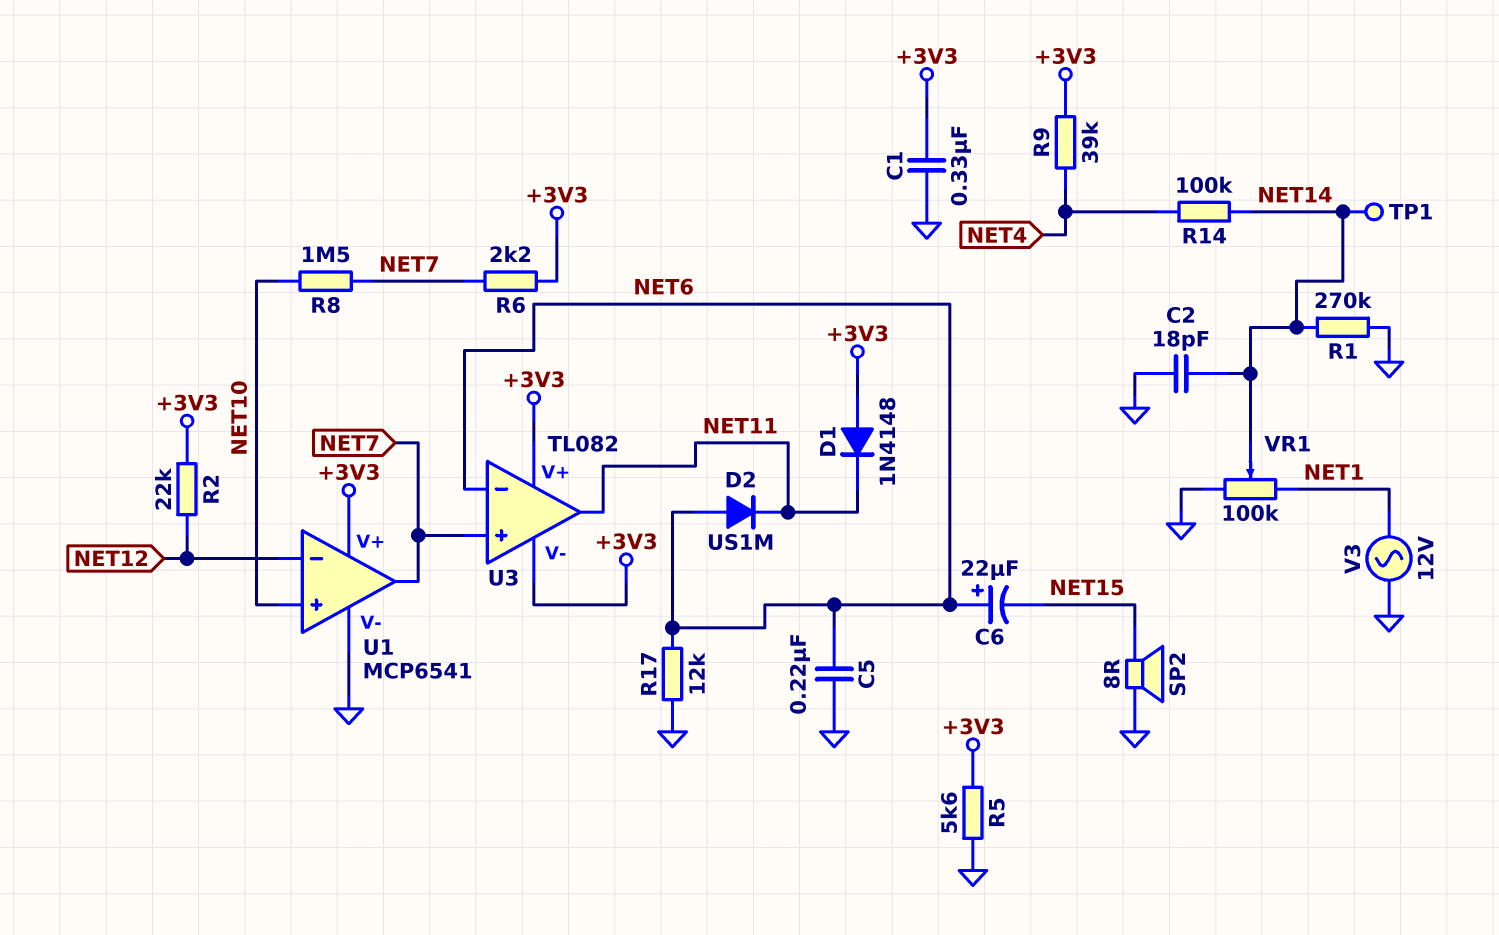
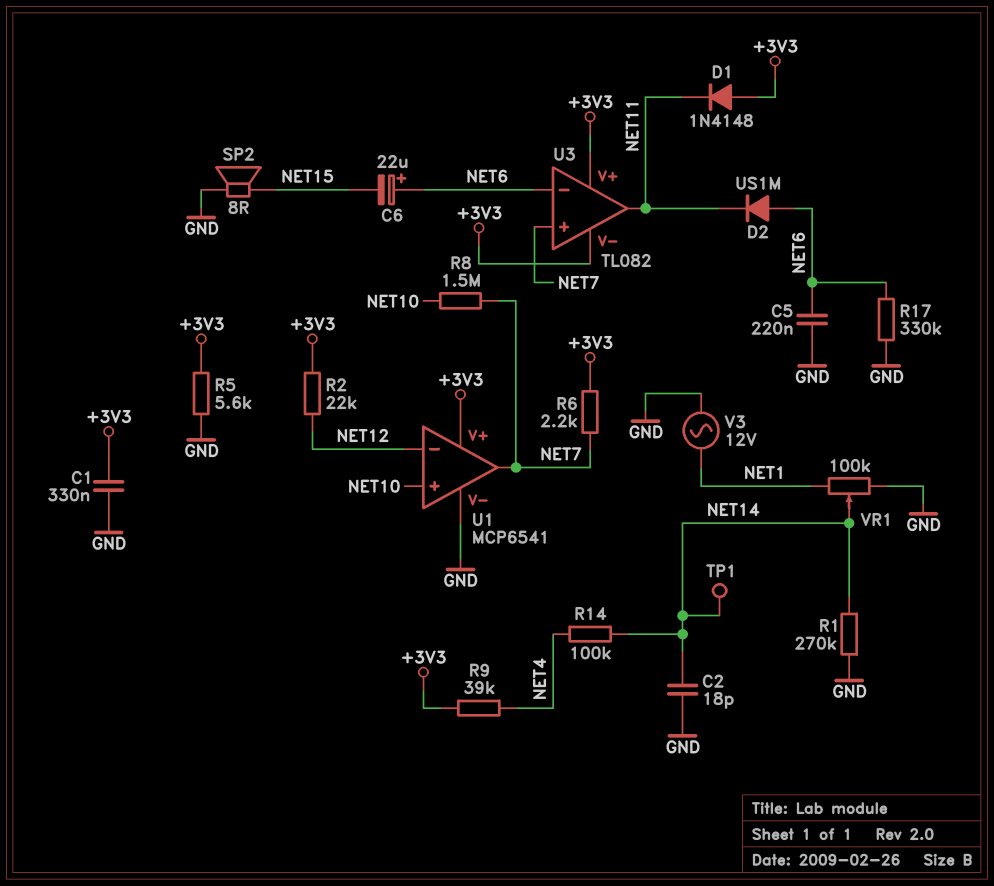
R17: 12k (GND, NET6) -> 330k (GND, NET6)

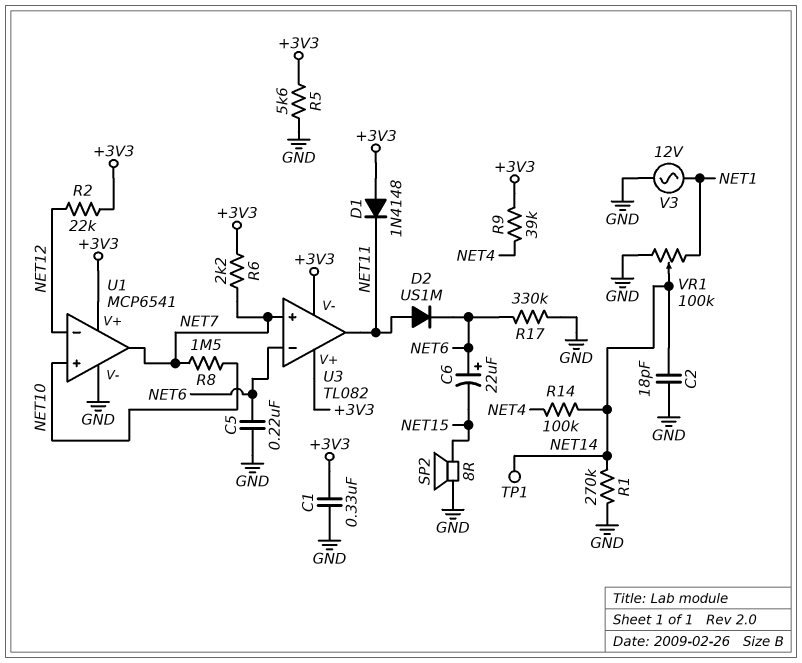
D2: diode US1M (A NET6, K NET11) -> diode US1M (A NET11, K NET6)

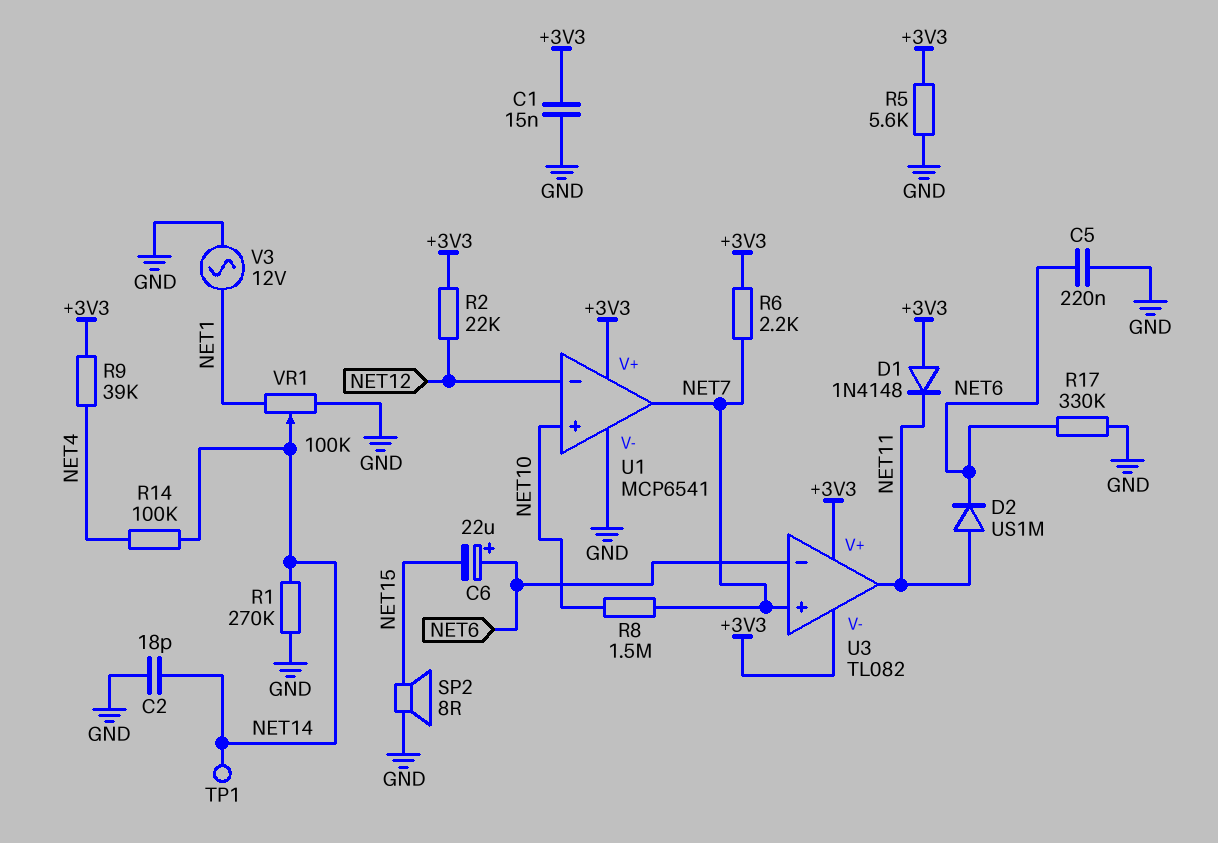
C1: 330nF (+3V3, GND) -> 15nF (+3V3, GND)

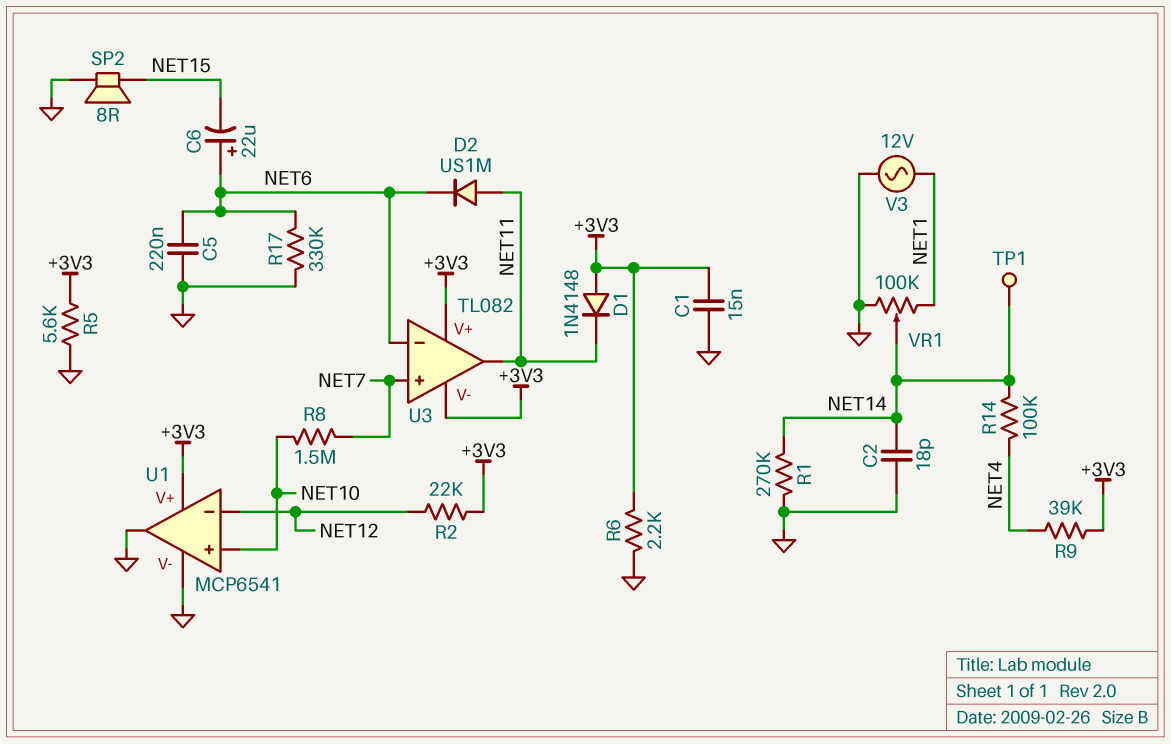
R6: 2.2k (+3V3, NET7) -> 2.2k (+3V3, GND)
U1 pin out: NET7 -> GND

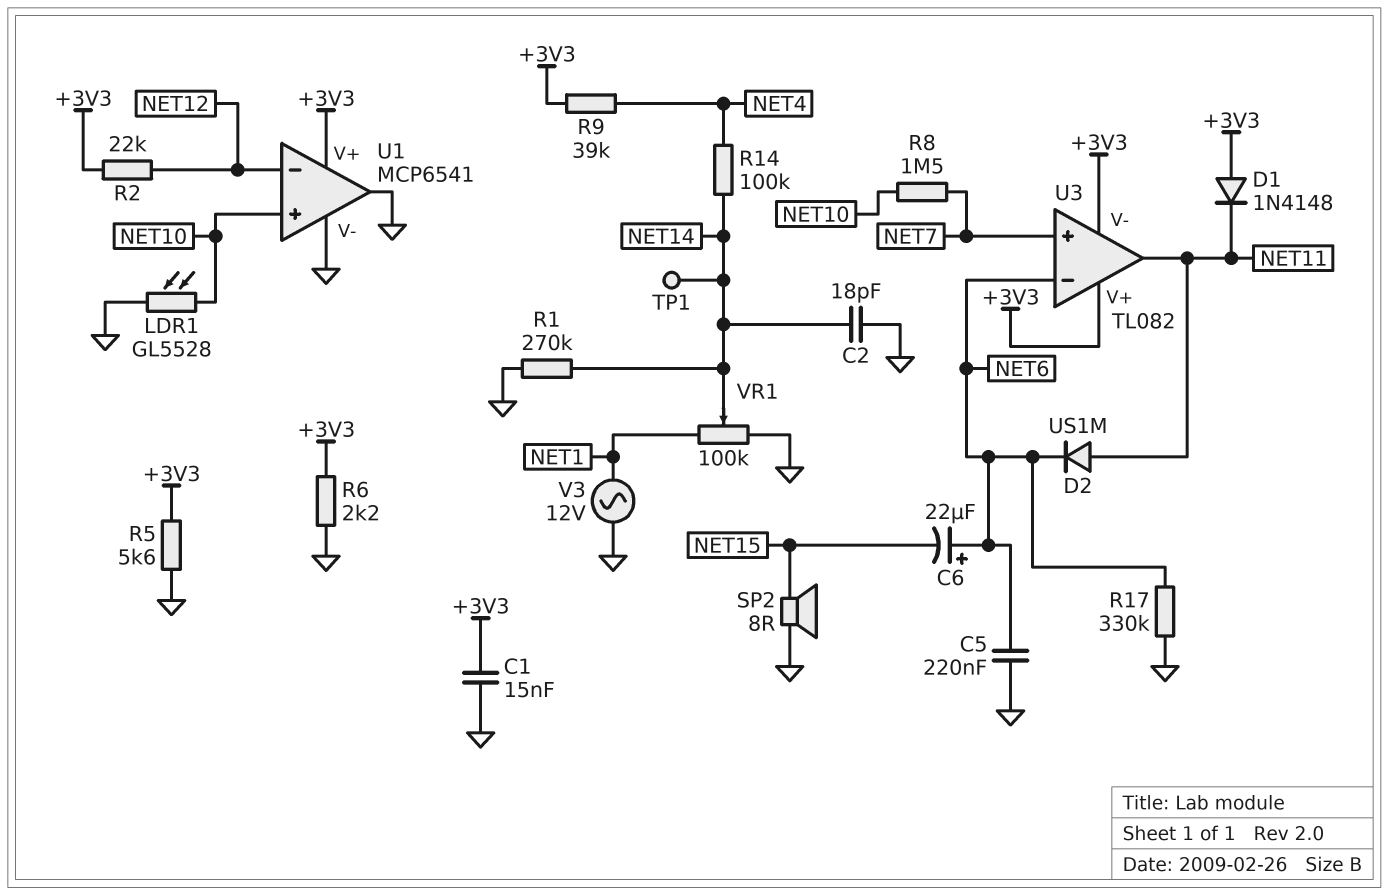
LDR1: none -> GL5528 (GND, NET10)

